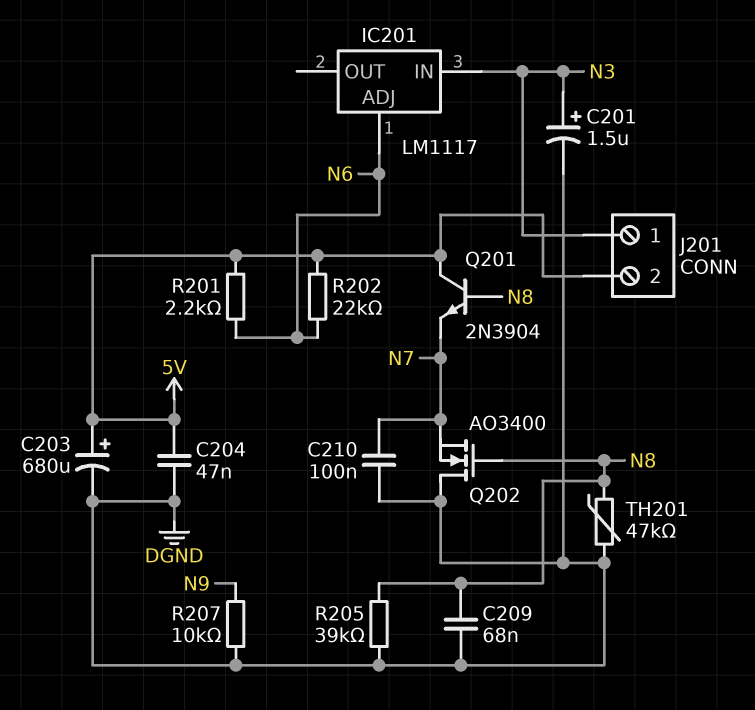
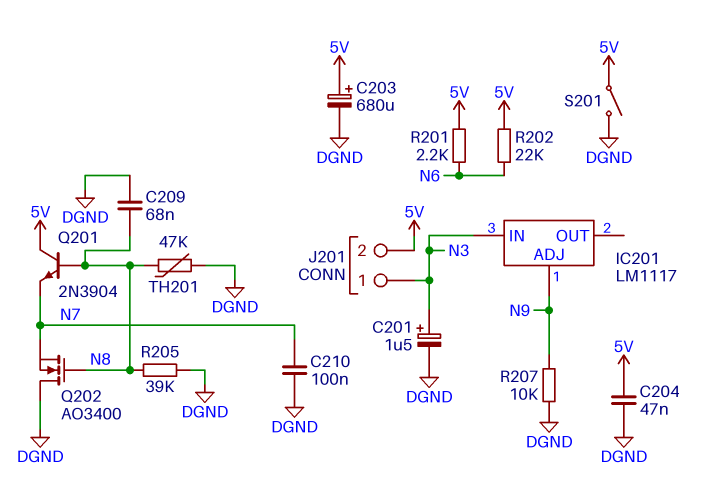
IC201 pin ADJ: N6 -> N9
S201: none -> switch (5V, DGND)

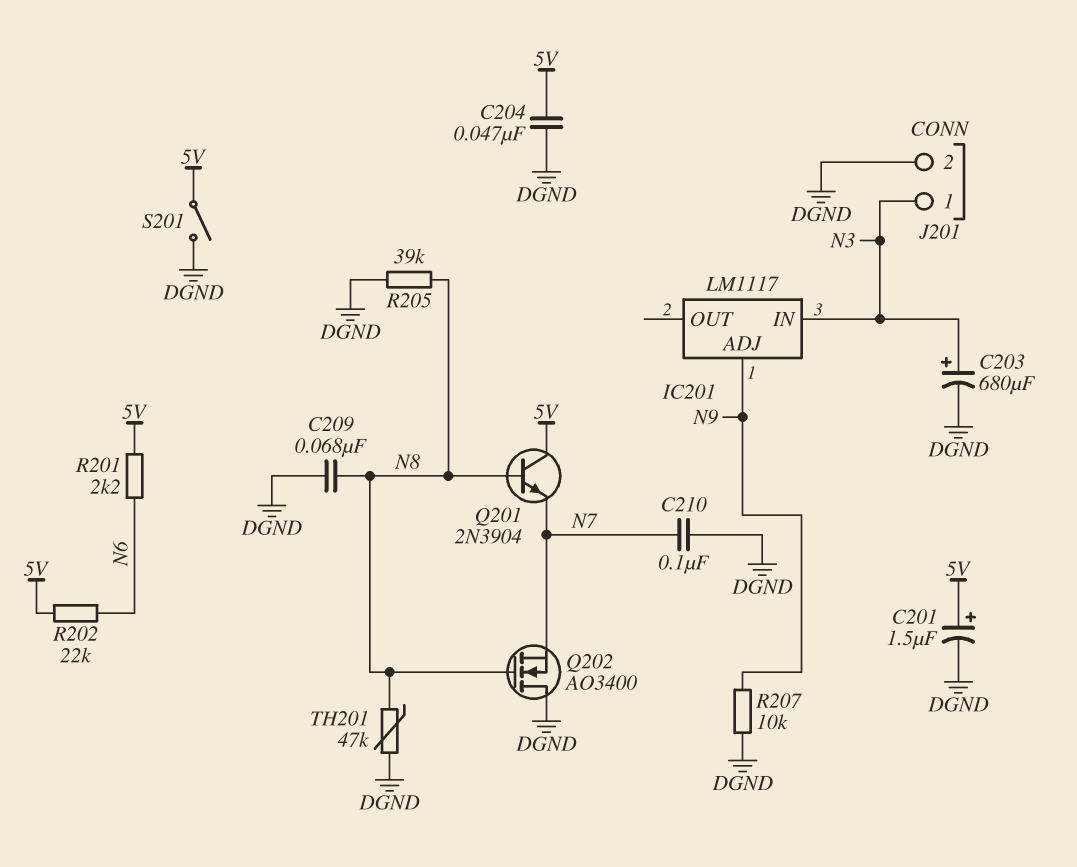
C201: 1.5uF (plus N3, minus DGND) -> 1.5uF (plus 5V, minus DGND)
C203: 680uF (plus 5V, minus DGND) -> 680uF (plus N3, minus DGND)
J201 pin 2: 5V -> DGND

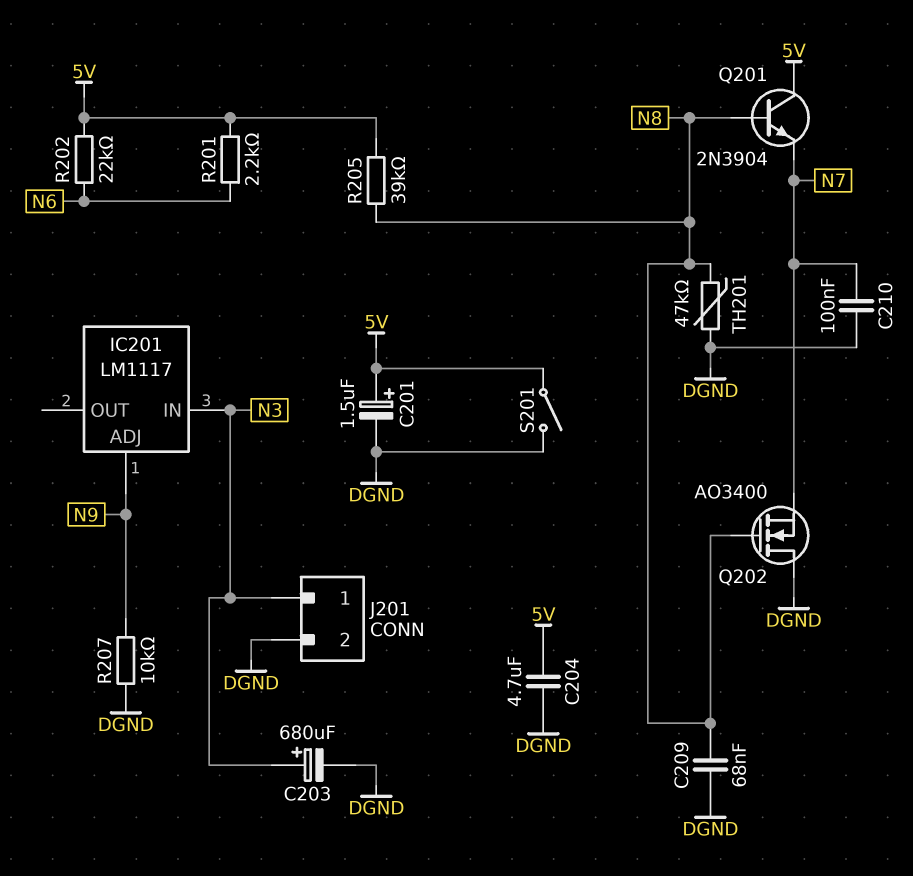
C204: 47nF (5V, DGND) -> 4.7uF (5V, DGND)
R205: 39k (DGND, N8) -> 39k (5V, N8)

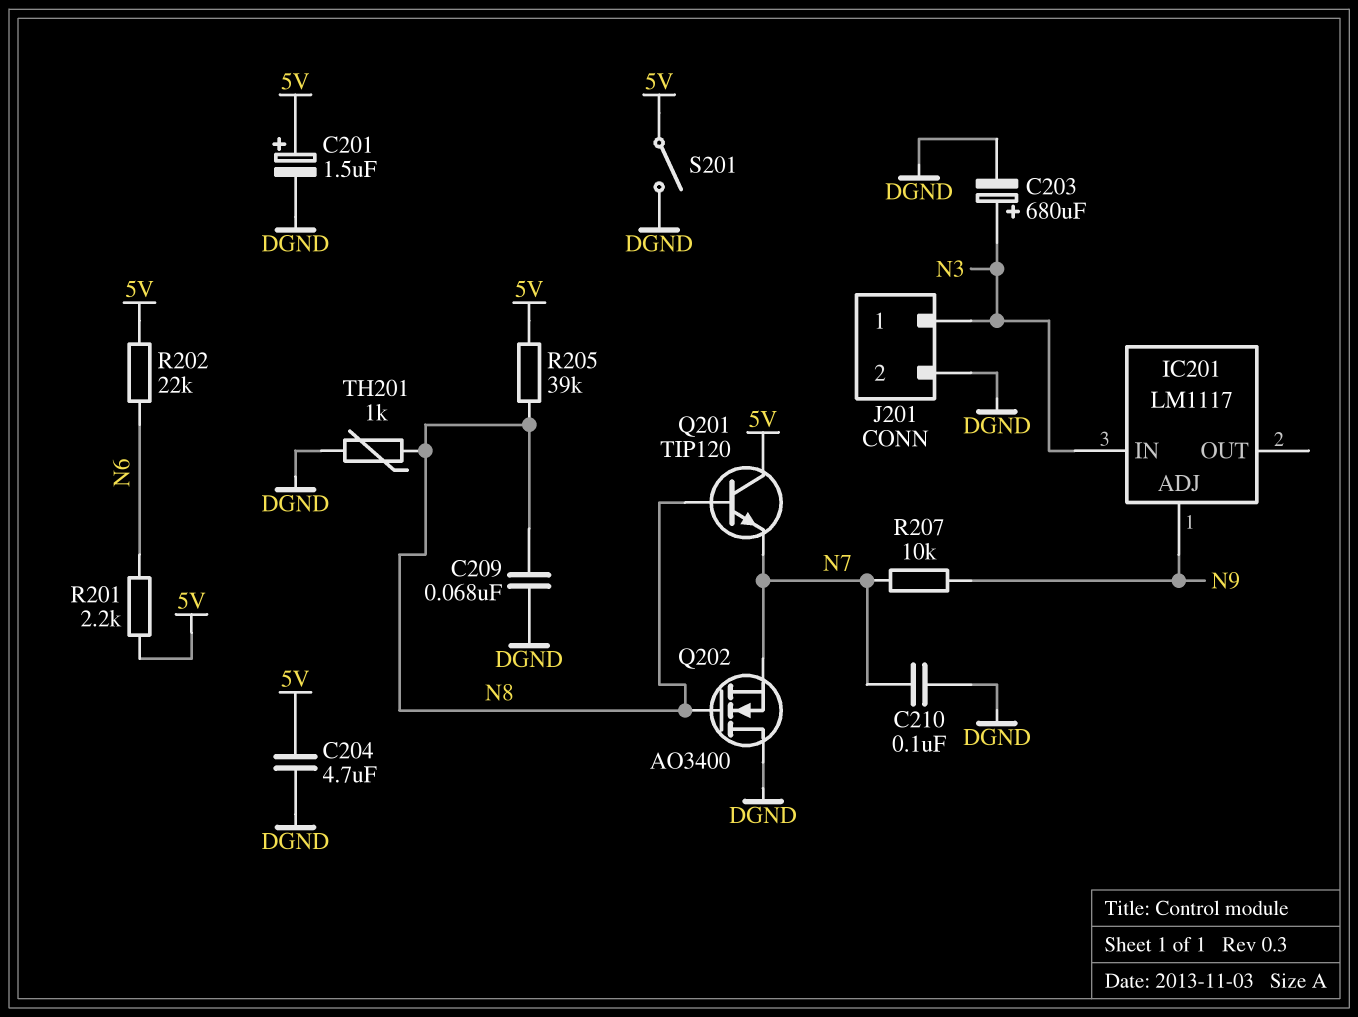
Q201: NPN 2N3904 (B N8, C 5V, E N7) -> NPN TIP120 (B N8, C 5V, E N7)
R207: 10k (DGND, N9) -> 10k (N7, N9)
TH201: 47k (DGND, N8) -> 1k (DGND, N8)

